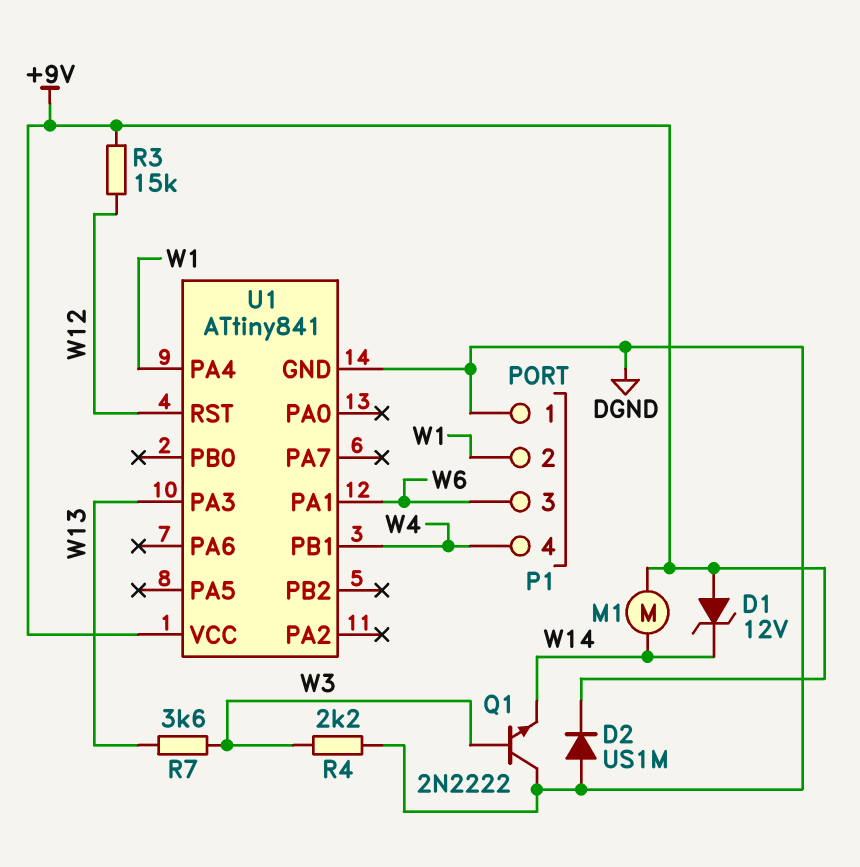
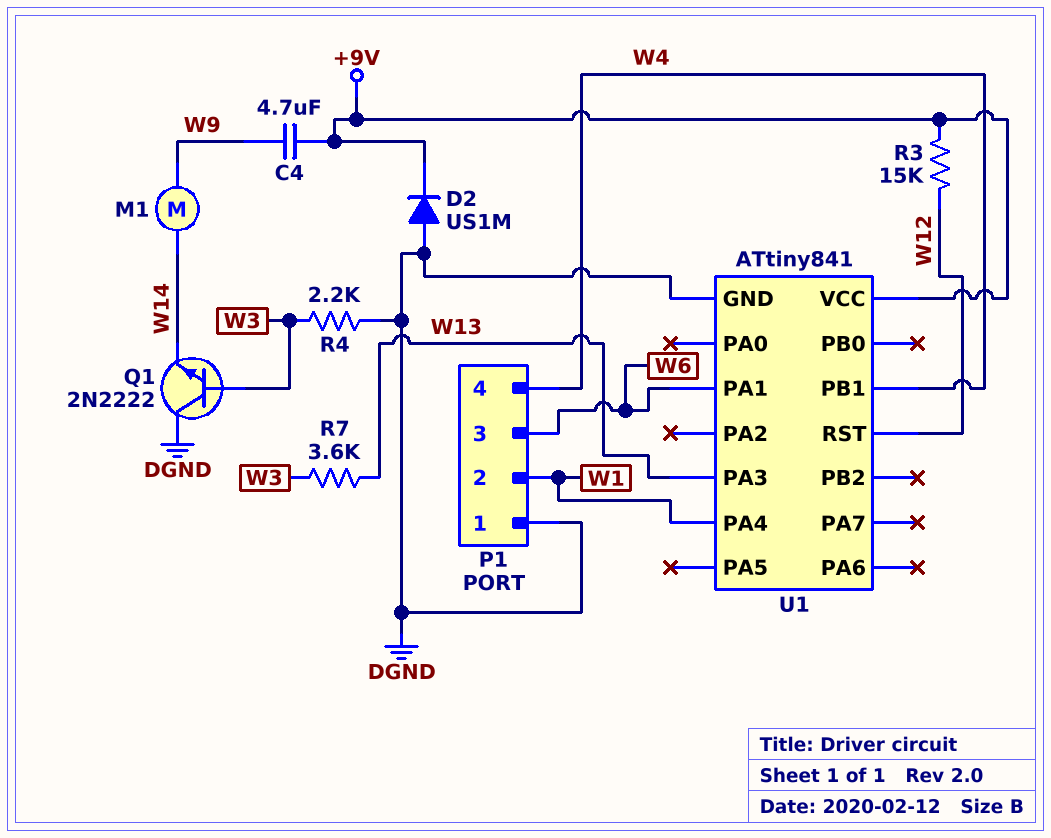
C4: none -> 4.7uF (+9V, W9)
D1: zener 12V (A +9V, K W14) -> none
M1: motor (+9V, W14) -> motor (W9, W14)

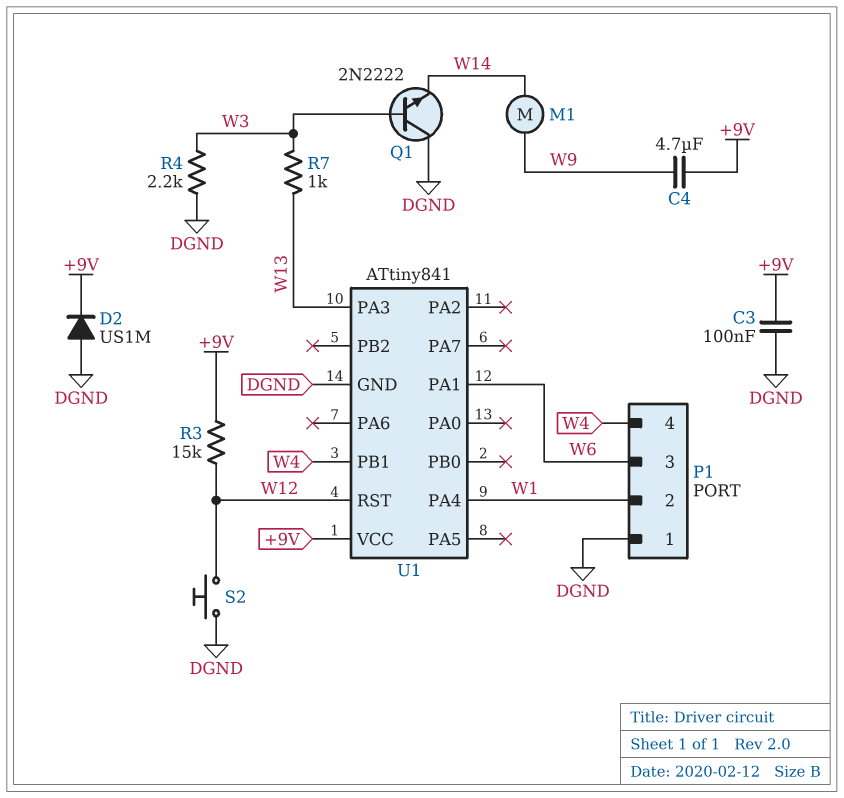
C3: none -> 100nF (+9V, DGND)
R7: 3.6k (W3, W13) -> 1k (W3, W13)
S2: none -> button (DGND, W12)

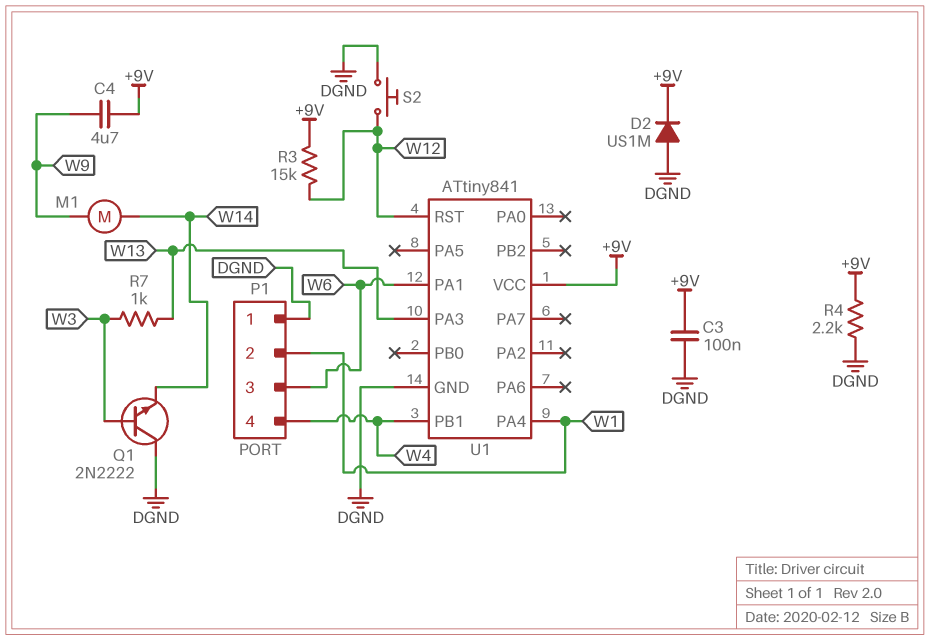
R4: 2.2k (DGND, W3) -> 2.2k (+9V, DGND)

